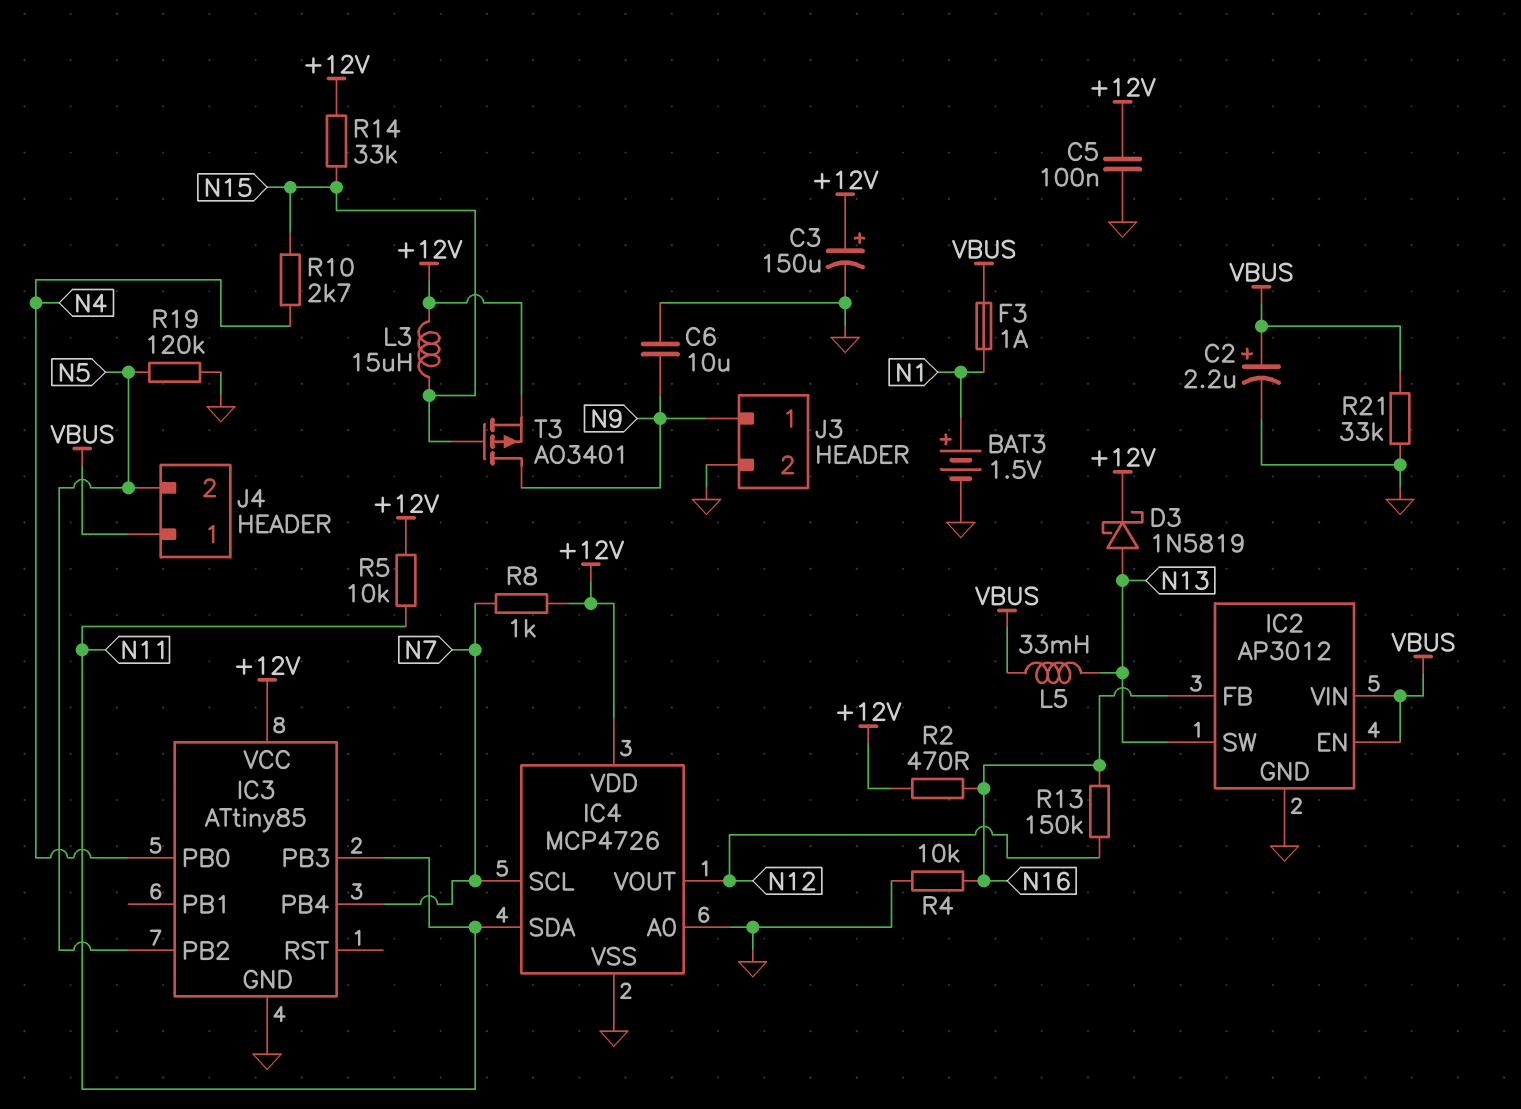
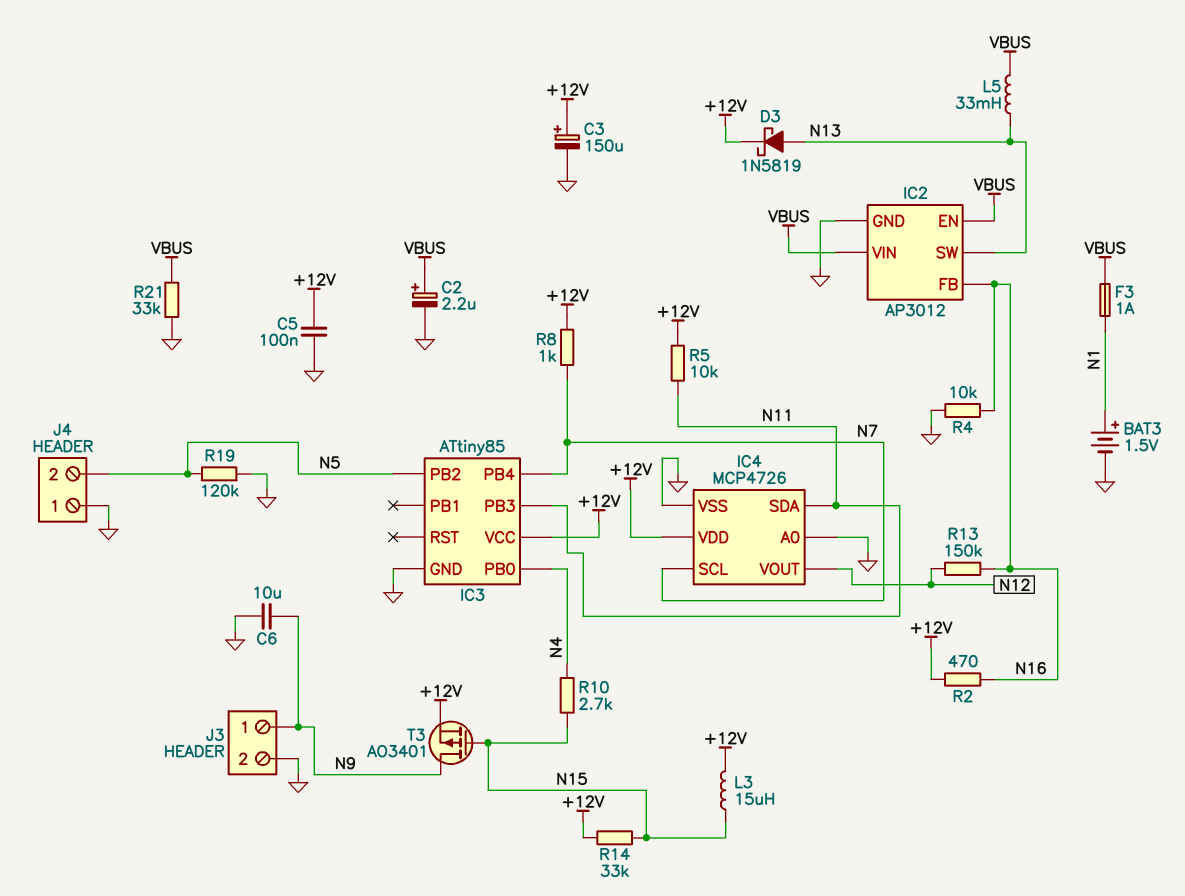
J4 pin 1: VBUS -> GND

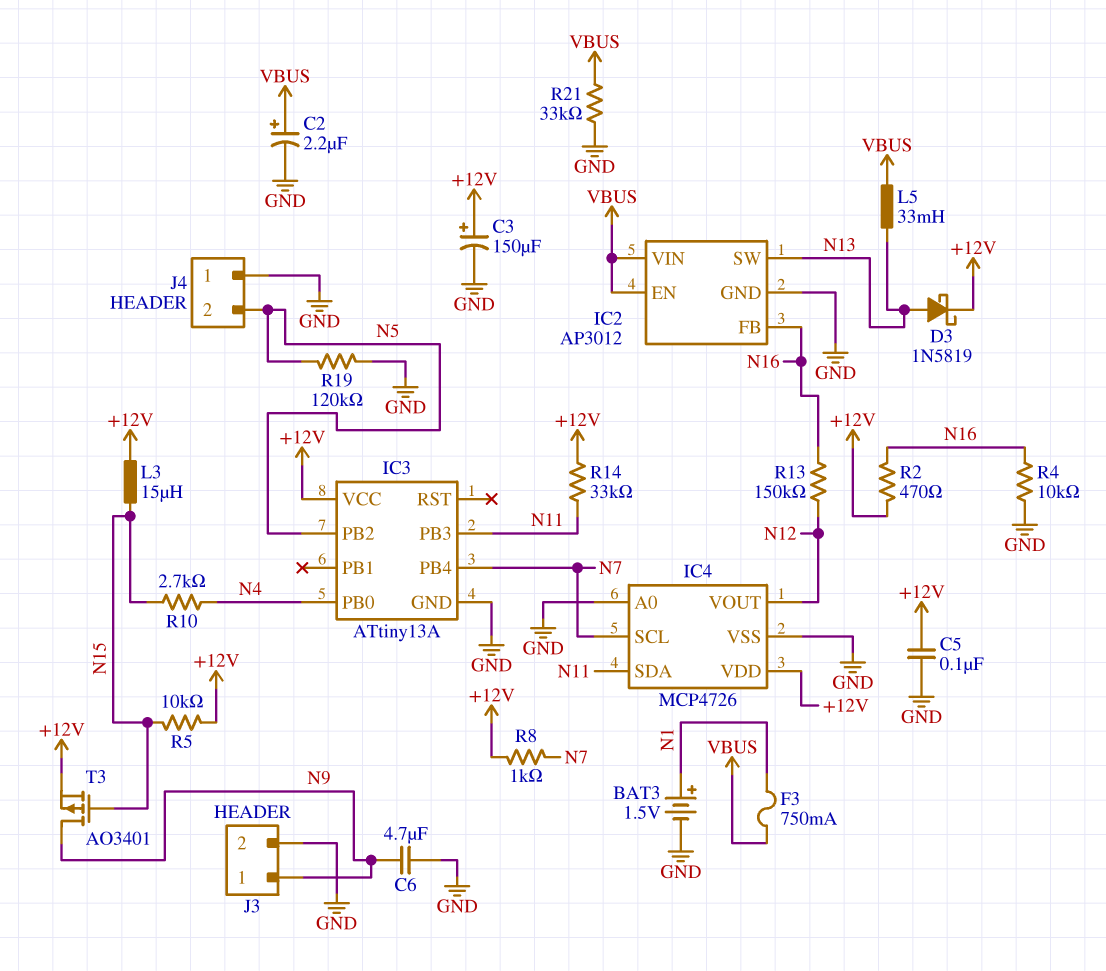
C6: 10uF (GND, N9) -> 4.7uF (GND, N9)
F3: 1A (N1, VBUS) -> 750mA (N1, VBUS)
IC3: ATtiny85 -> ATtiny13A
R5: 10k (+12V, N11) -> 10k (+12V, N15)
R14: 33k (+12V, N15) -> 33k (+12V, N11)

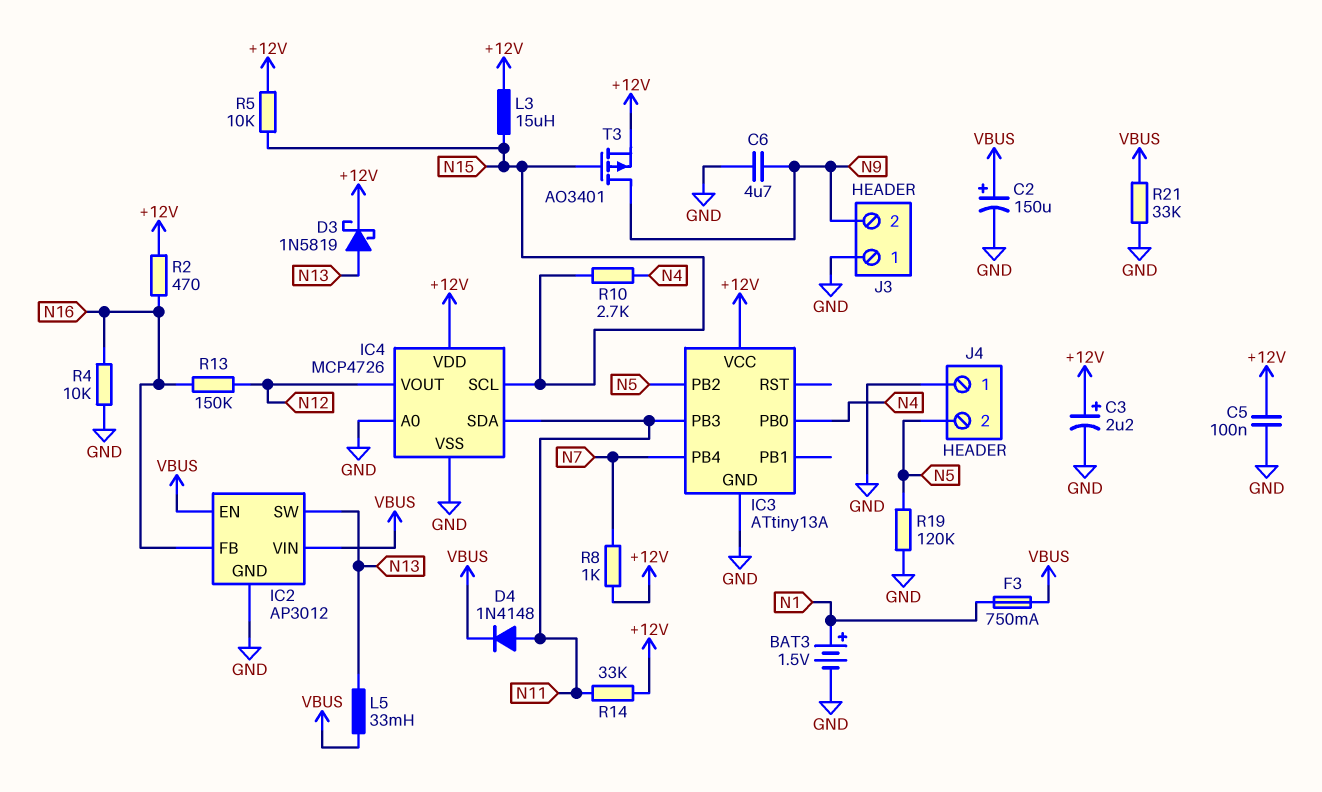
C2: 2.2uF (plus VBUS, minus GND) -> 150uF (plus VBUS, minus GND)
C3: 150uF (plus +12V, minus GND) -> 2.2uF (plus +12V, minus GND)
D4: none -> diode 1N4148 (A N11, K VBUS)
IC4 pin SCL: N7 -> N15
J3 pin 1: N9 -> GND
J3 pin 2: GND -> N9

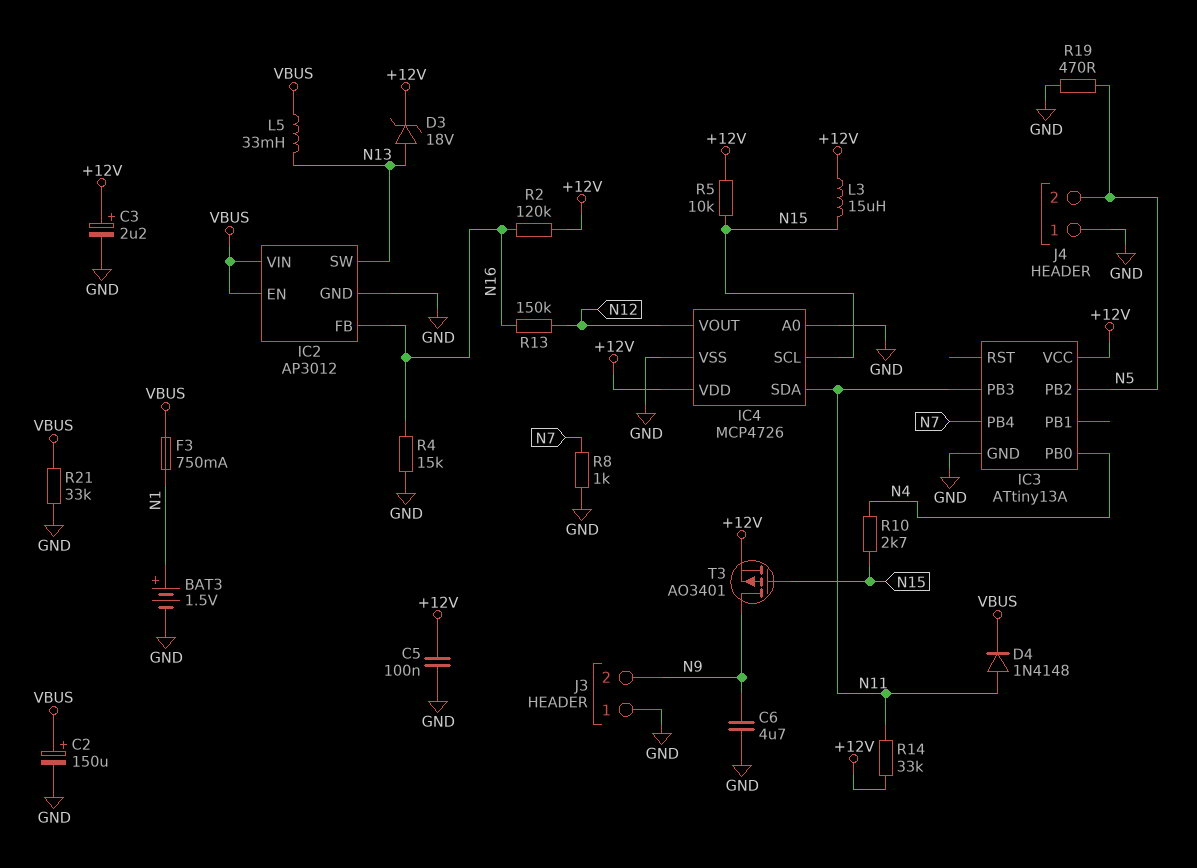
D3: schottky 1N5819 (A N13, K +12V) -> zener 18V (A N13, K +12V)
R2: 470 (+12V, N16) -> 120k (+12V, N16)
R4: 10k (GND, N16) -> 15k (GND, N16)
R8: 1k (+12V, N7) -> 1k (GND, N7)
R19: 120k (GND, N5) -> 470 (GND, N5)

